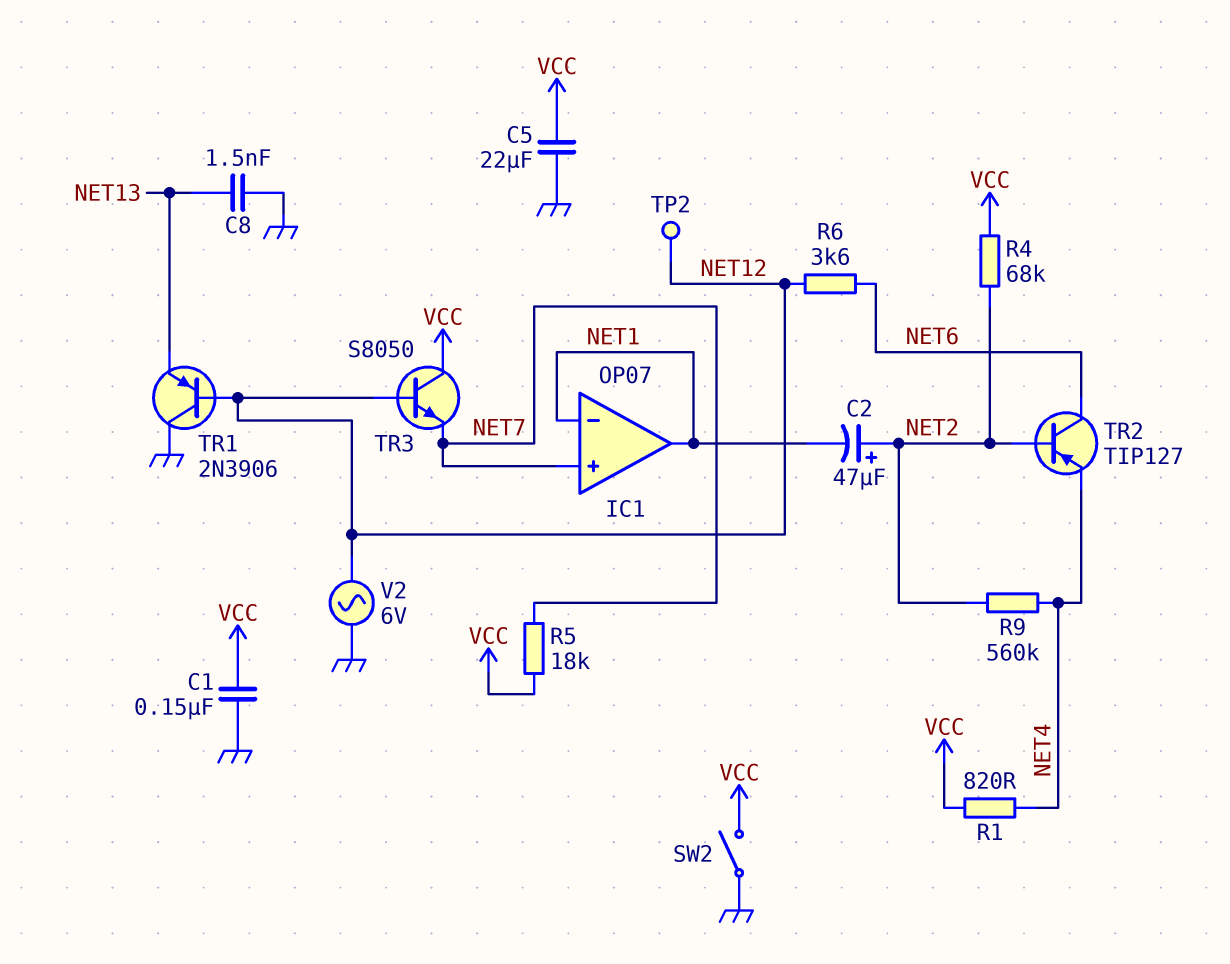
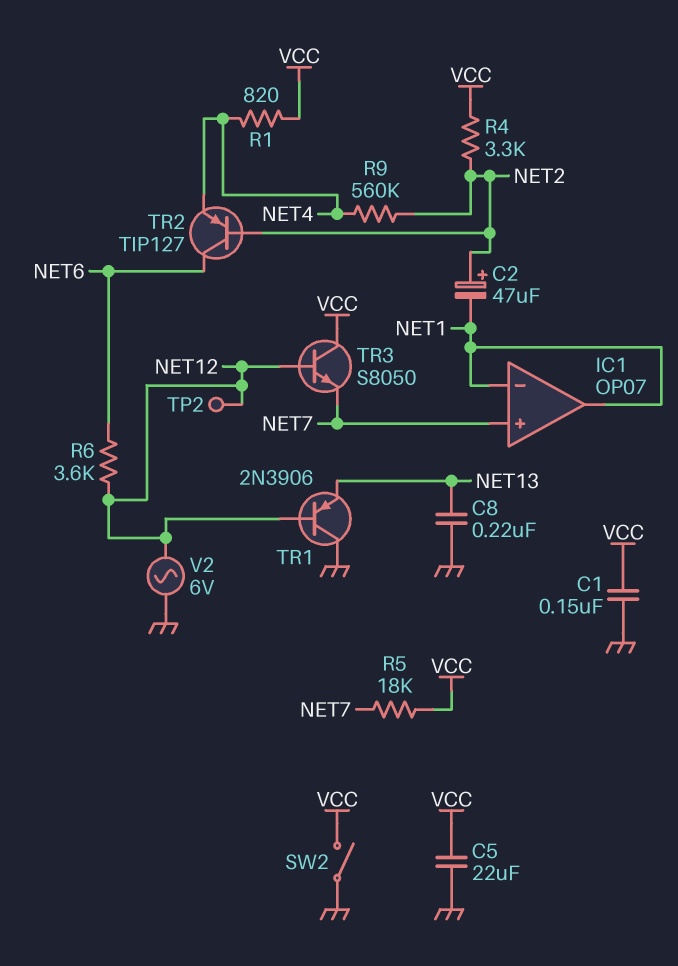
C8: 1.5nF (GND, NET13) -> 220nF (GND, NET13)
R4: 68k (NET2, VCC) -> 3.3k (NET2, VCC)

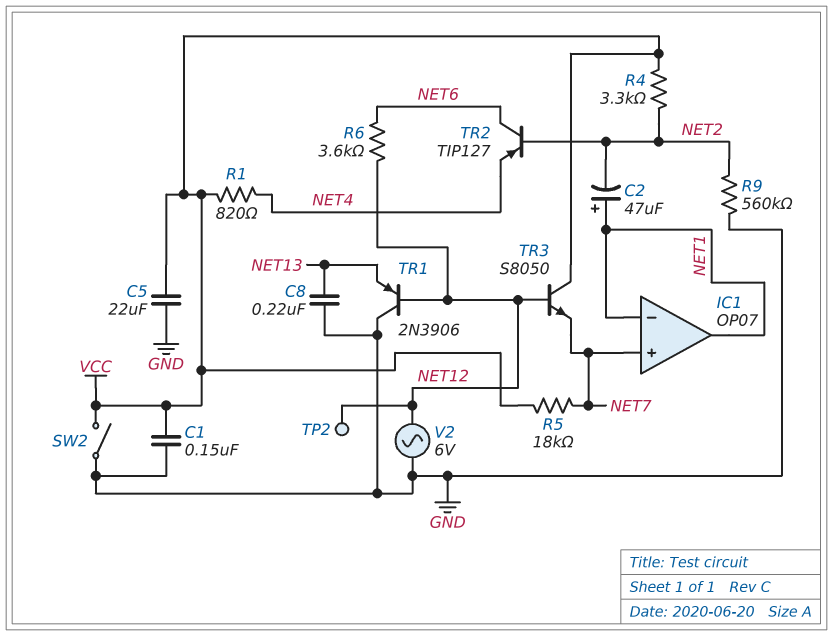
C2: 47uF (plus NET2, minus NET1) -> 47uF (plus NET1, minus NET2)
R9: 560k (NET2, NET4) -> 560k (GND, NET2)

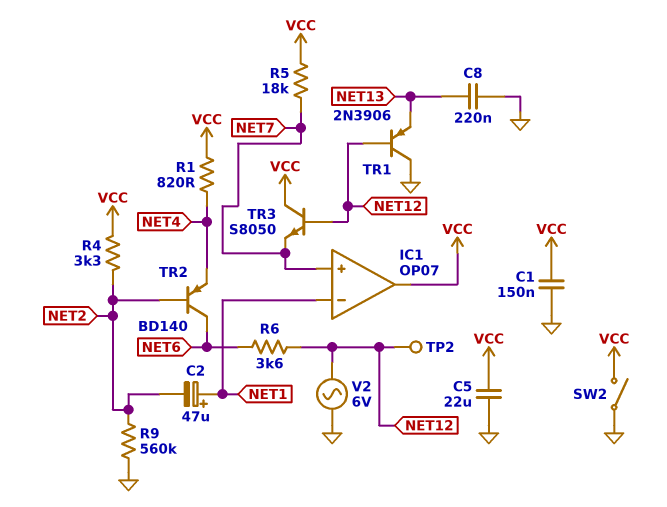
IC1 pin out: NET1 -> VCC
TR2: PNP TIP127 (B NET2, C NET6, E NET4) -> PNP BD140 (B NET2, C NET6, E NET4)

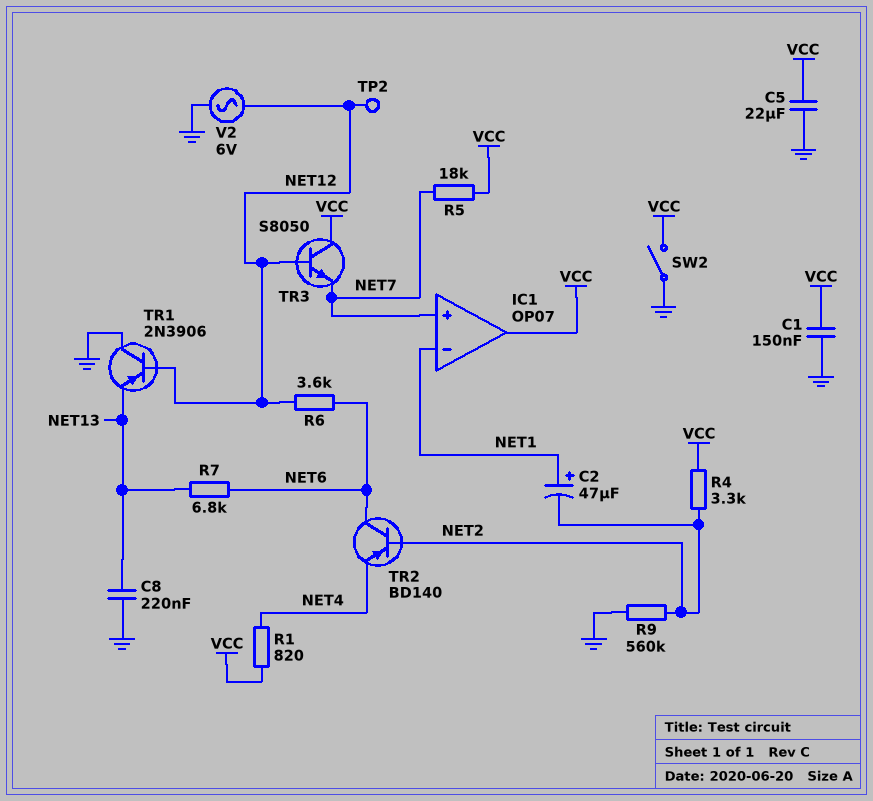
R7: none -> 6.8k (NET6, NET13)

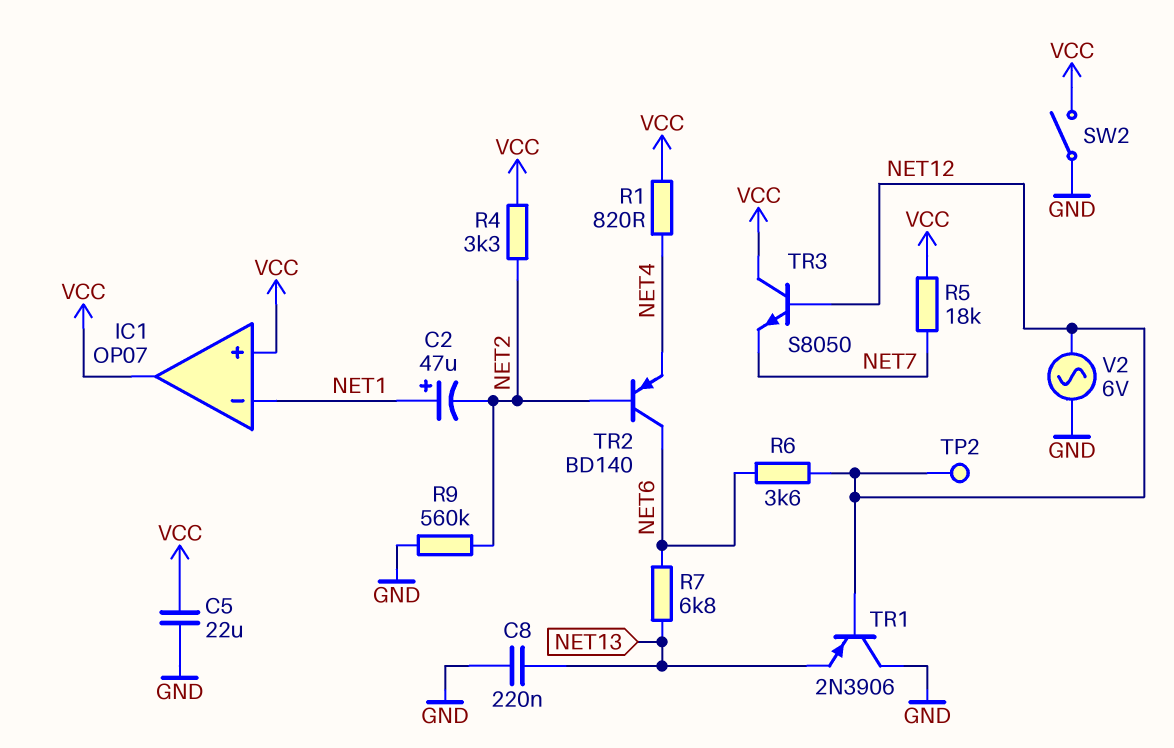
C1: 150nF (GND, VCC) -> none
IC1 pin in+: NET7 -> VCC

